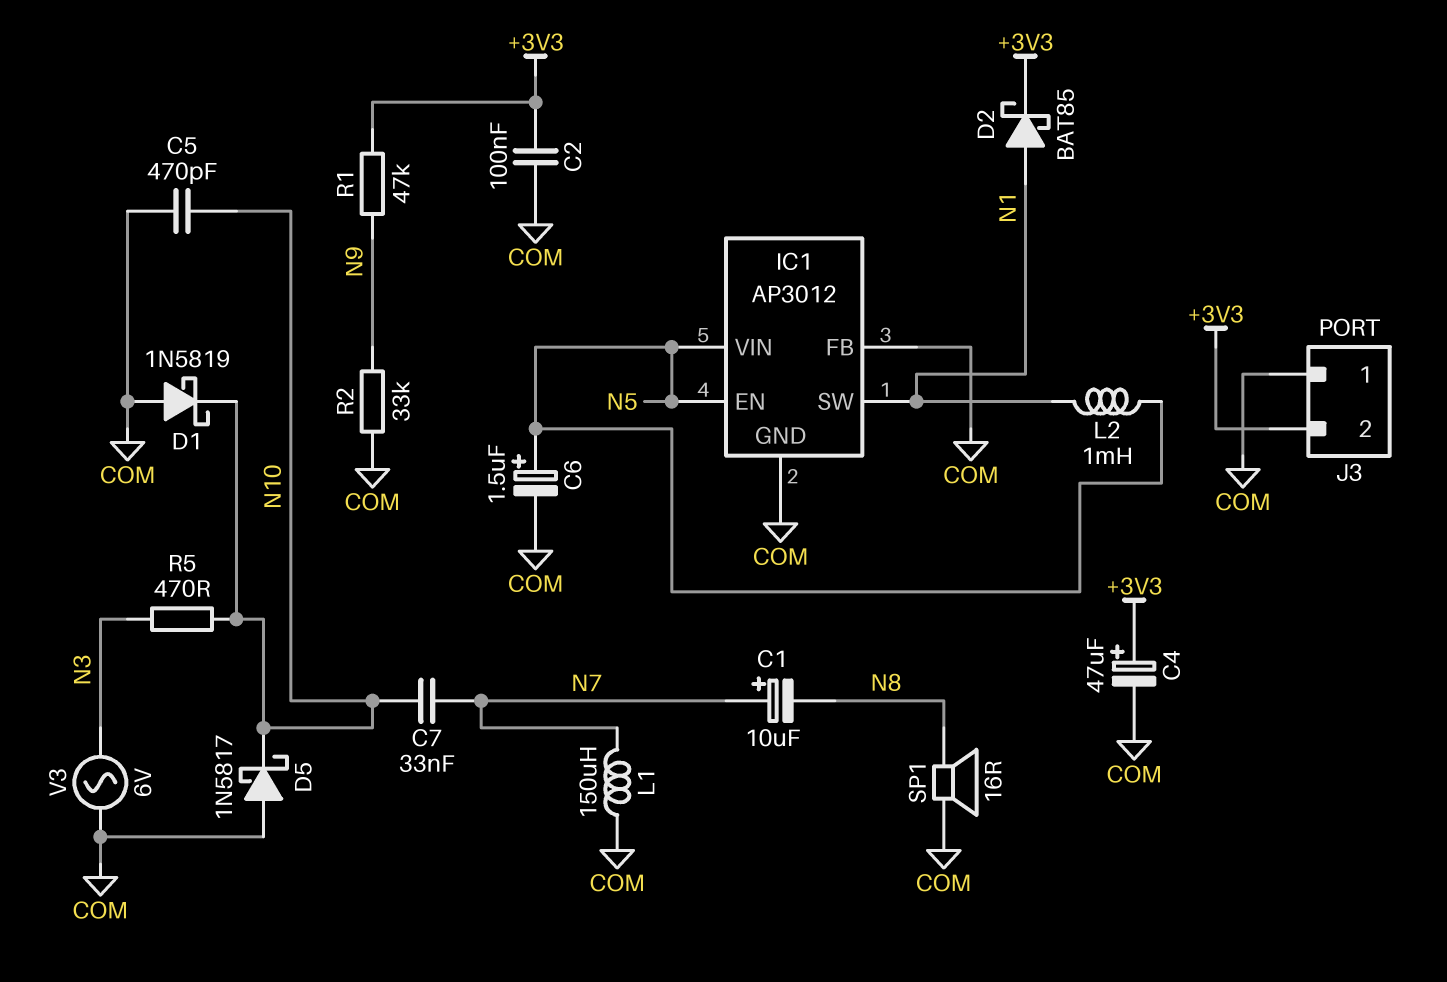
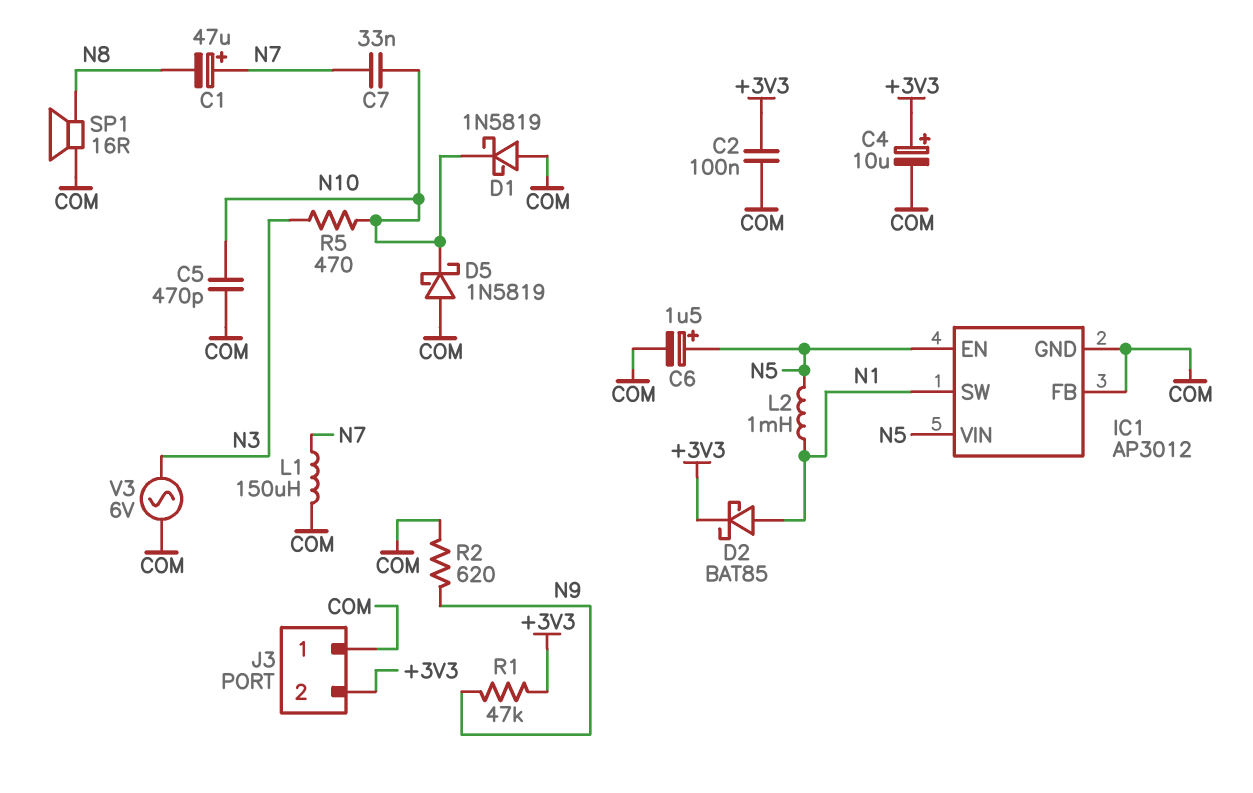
C1: 10uF (plus N7, minus N8) -> 47uF (plus N7, minus N8)
C4: 47uF (plus +3V3, minus COM) -> 10uF (plus +3V3, minus COM)
D5: schottky 1N5817 (A COM, K N10) -> schottky 1N5819 (A COM, K N10)
R2: 33k (COM, N9) -> 620 (COM, N9)

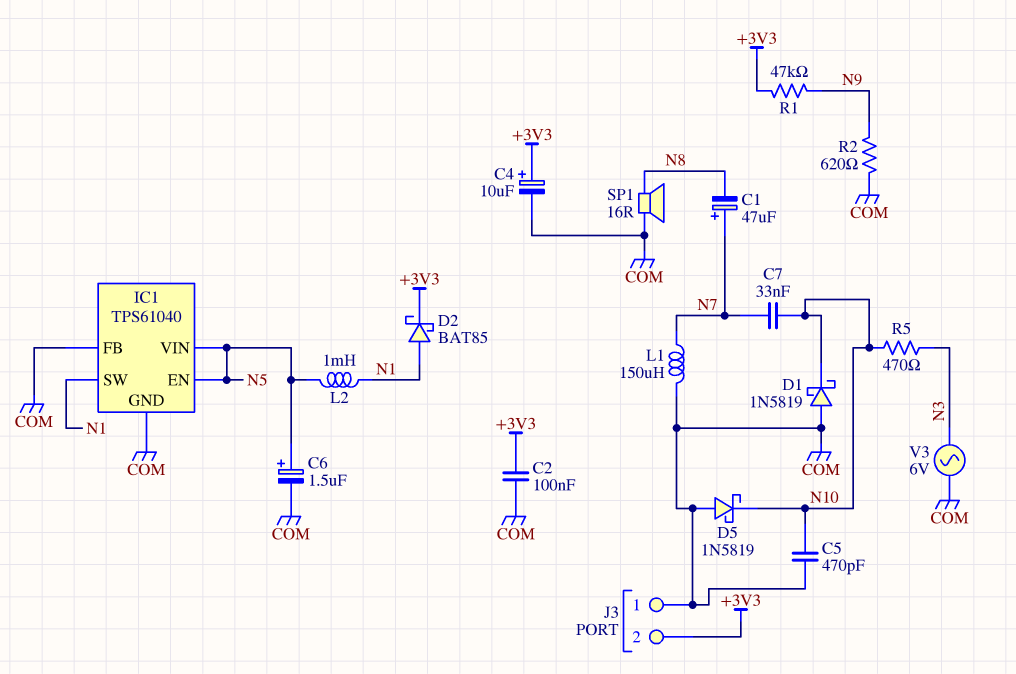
IC1: AP3012 -> TPS61040

